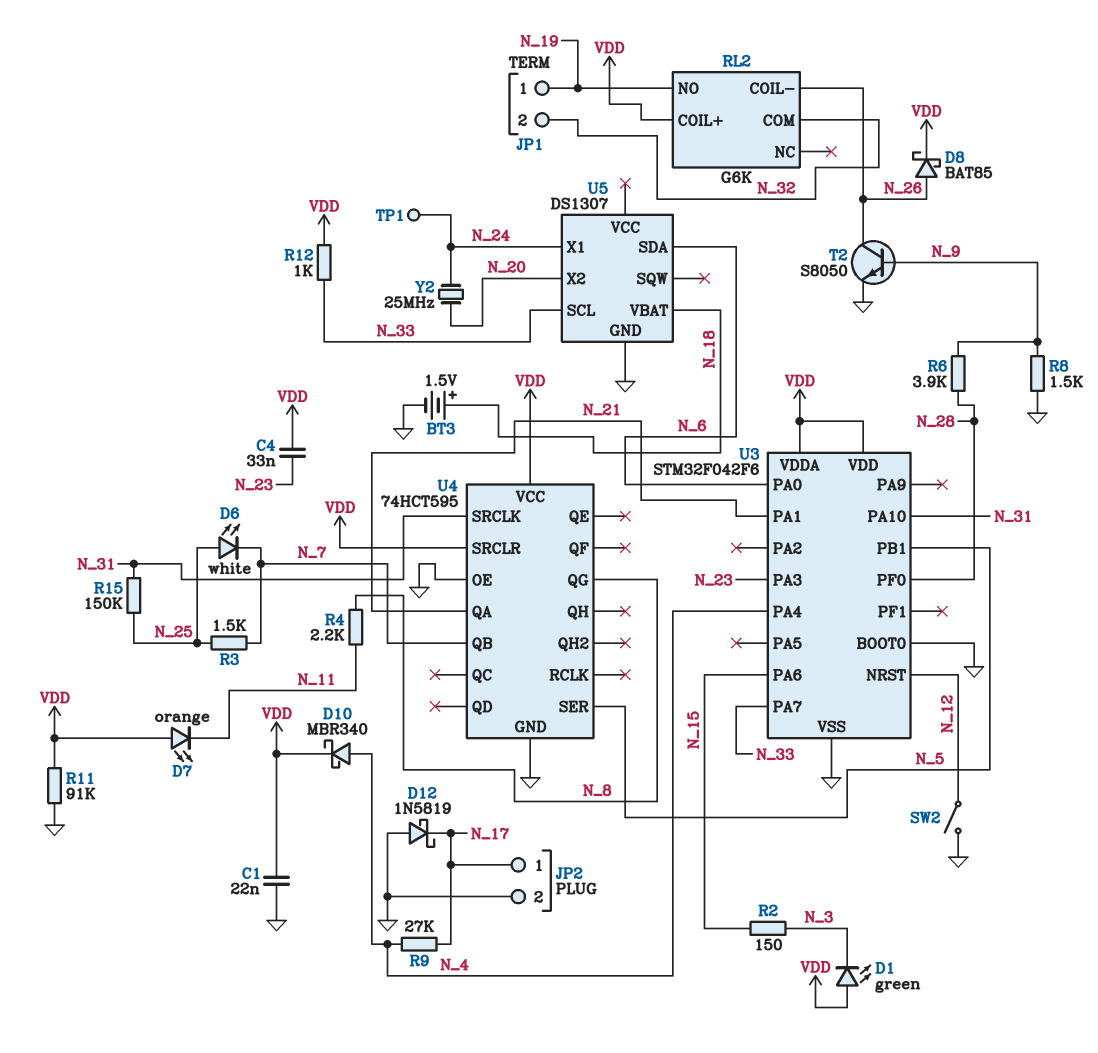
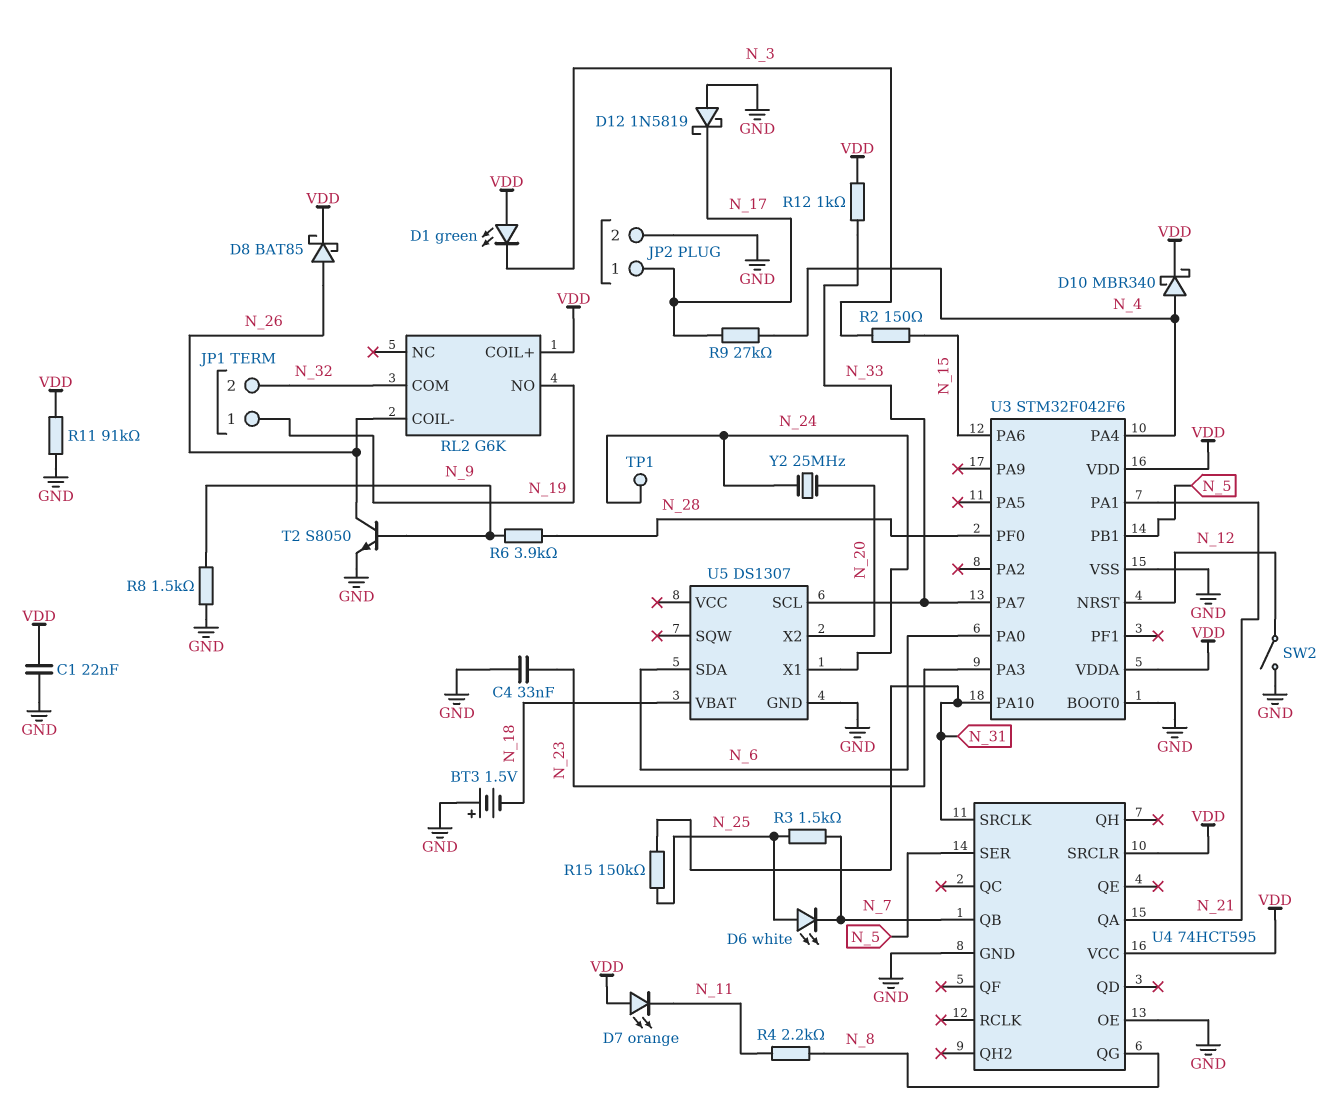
BT3: 1.5V (plus N_18, minus GND) -> 1.5V (plus GND, minus N_18)
C4: 33nF (N_23, VDD) -> 33nF (GND, N_23)

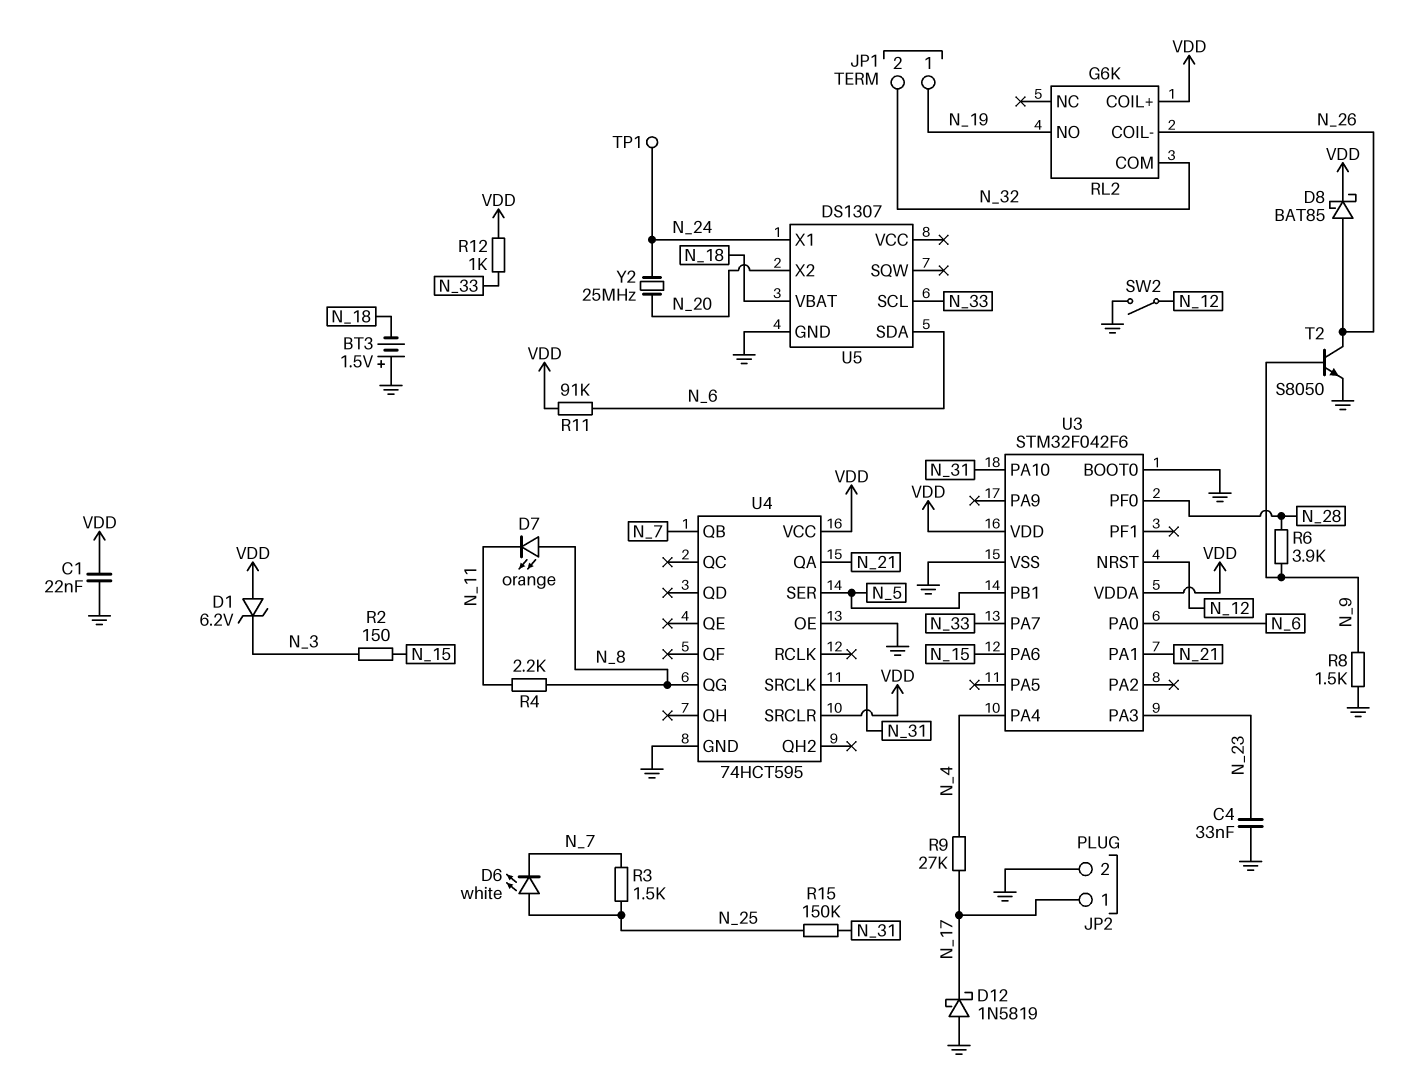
D1: LED green (A VDD, K N_3) -> zener 6.2V (A VDD, K N_3)
D7: LED orange (A VDD, K N_11) -> LED orange (A N_8, K N_11)
D10: schottky MBR340 (A N_4, K VDD) -> none
R11: 91k (GND, VDD) -> 91k (N_6, VDD)

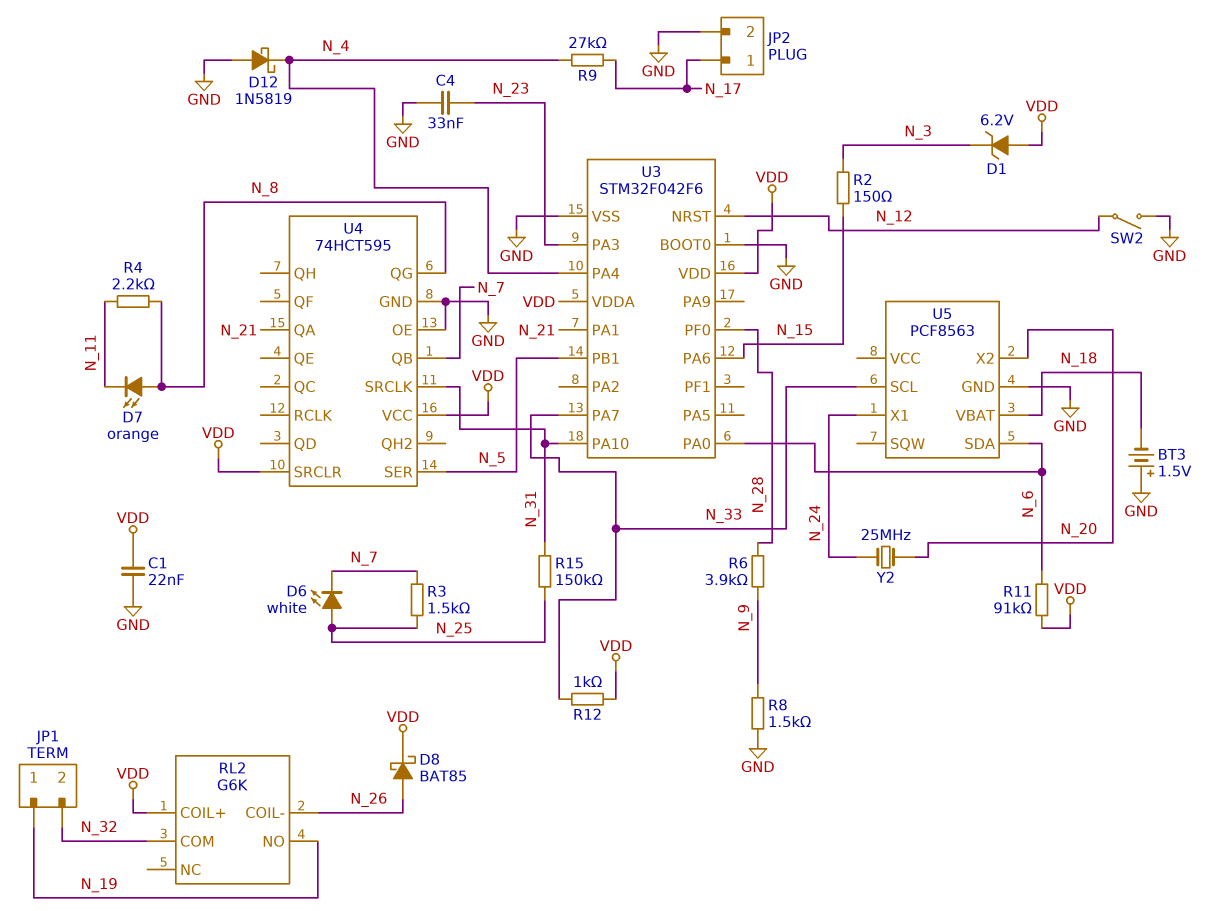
D12: schottky 1N5819 (A GND, K N_17) -> schottky 1N5819 (A GND, K N_4)
T2: NPN S8050 (B N_9, C N_26, E GND) -> none
TP1: test point (N_24) -> none
U5: DS1307 -> PCF8563

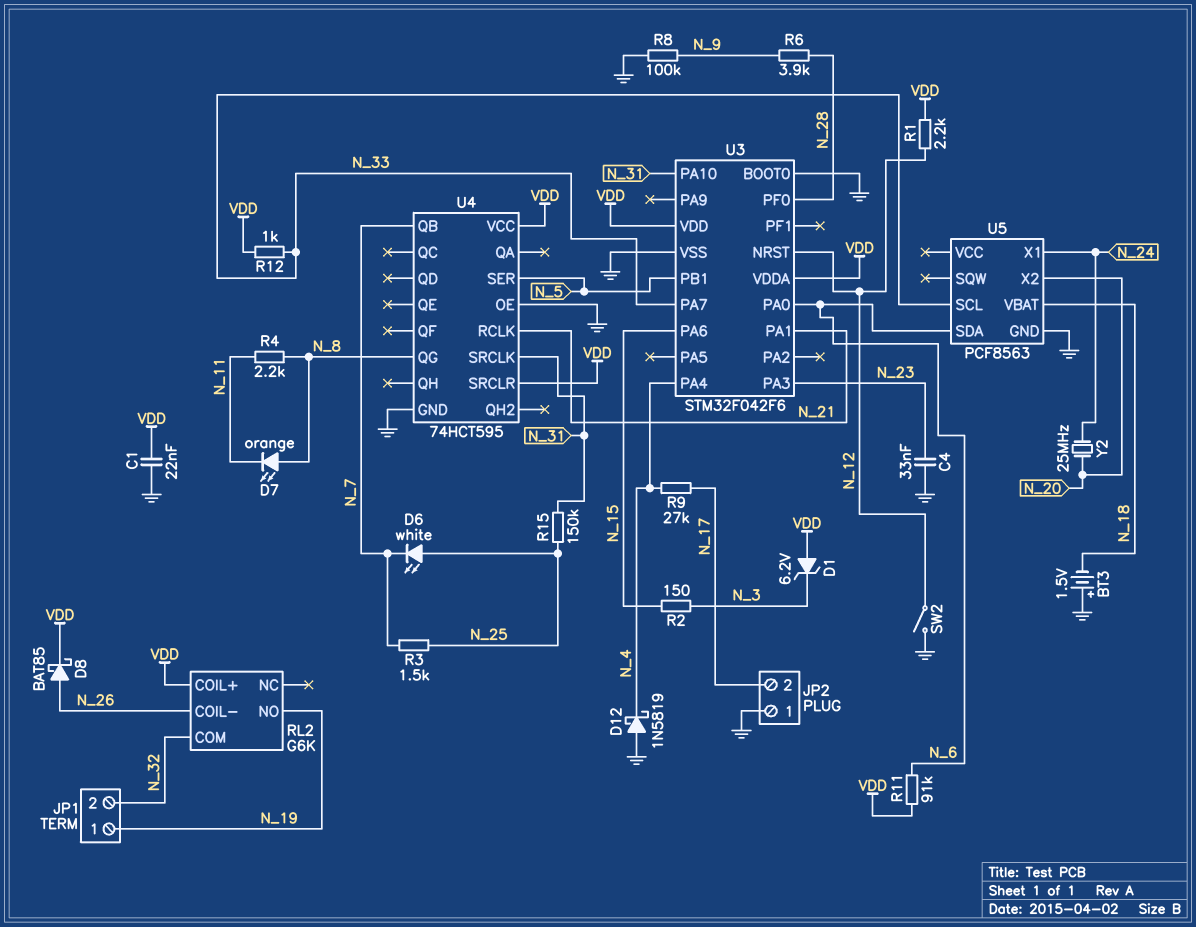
JP2 pin 1: N_17 -> GND
JP2 pin 2: GND -> N_17
R1: none -> 2.2k (N_12, VDD)
R8: 1.5k (GND, N_9) -> 100k (GND, N_9)
U4 pin QA: N_21 -> none
U4 pin RCLK: none -> N_21

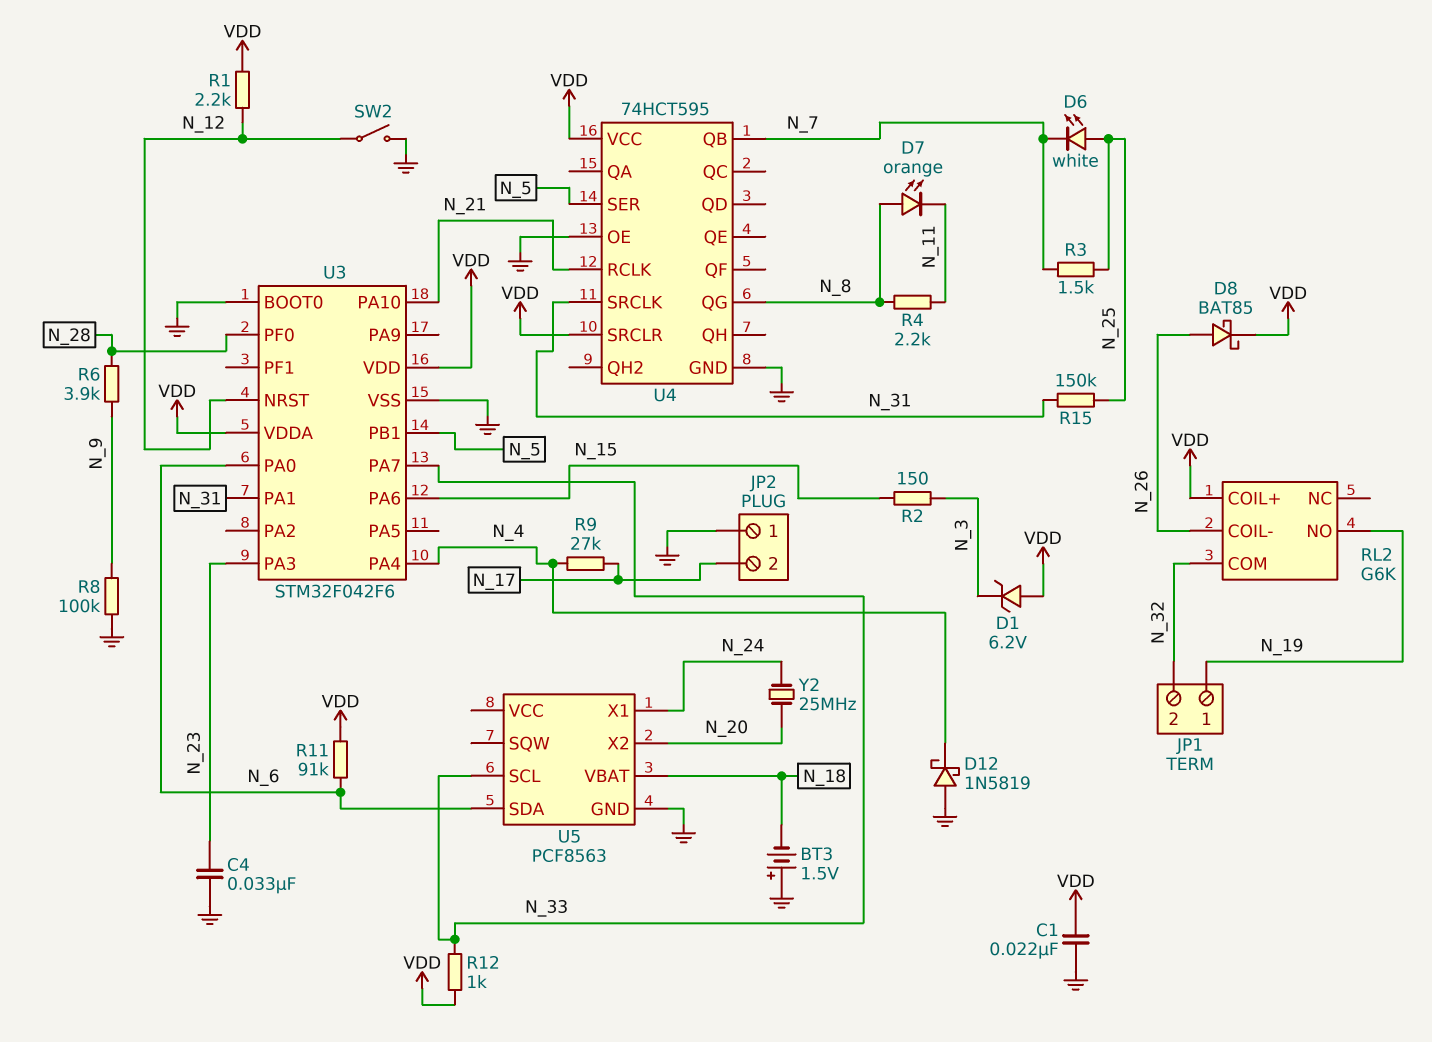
U3 pin PA1: N_21 -> N_31
U3 pin PA10: N_31 -> N_21

